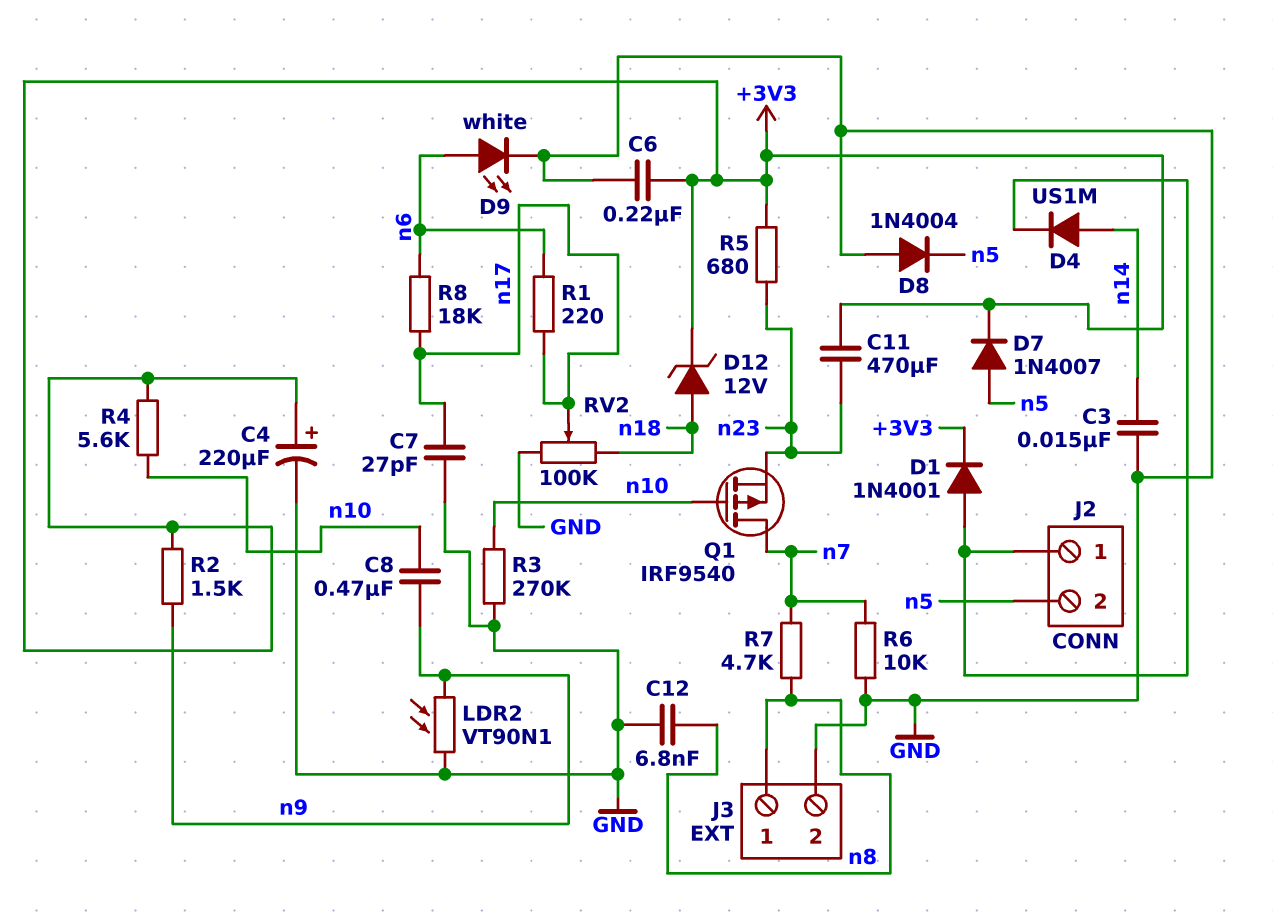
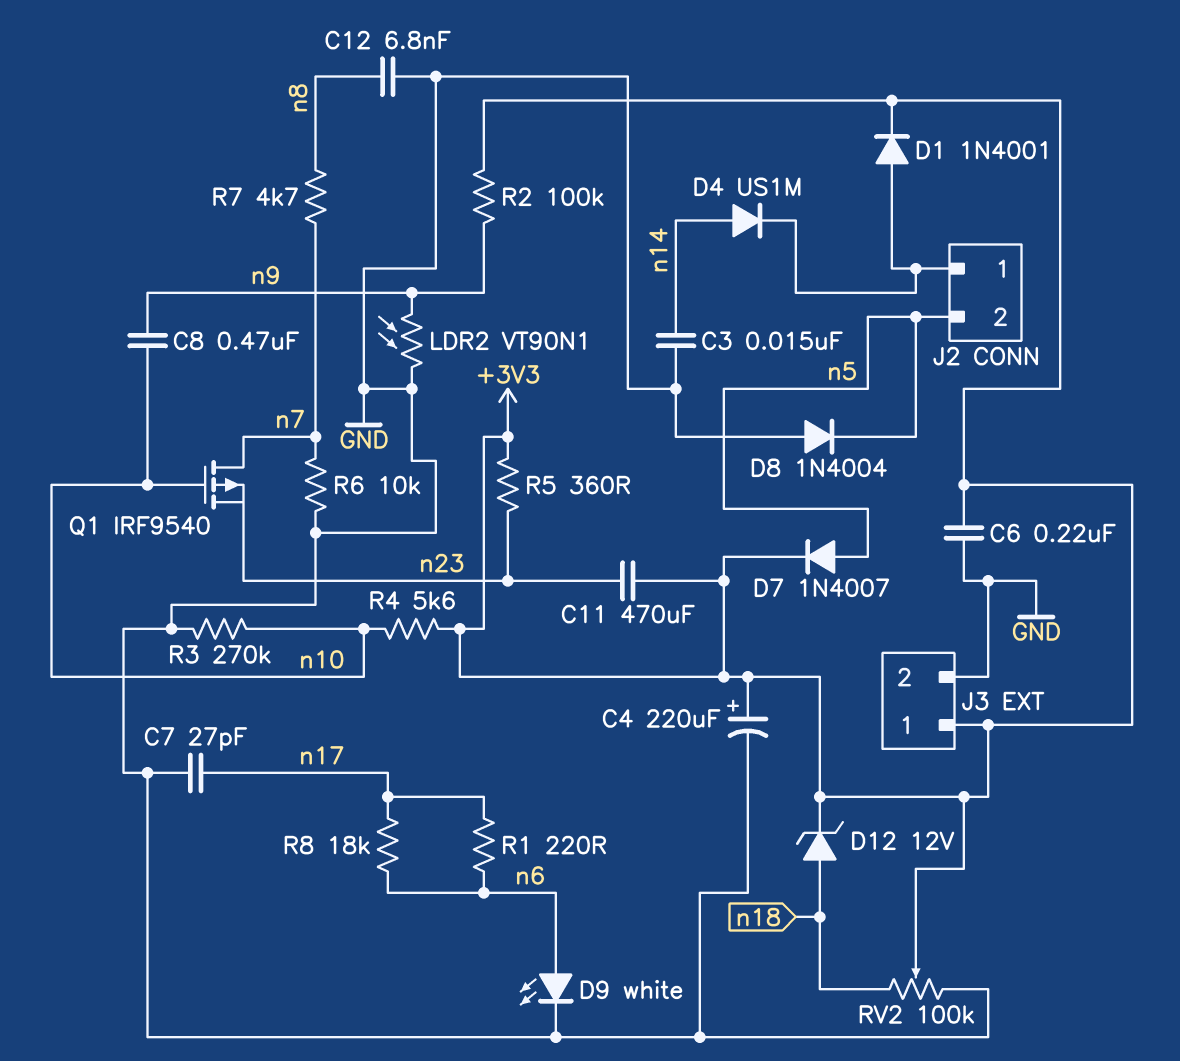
J3 pin 1: n8 -> +3V3
R2: 1.5k (+3V3, n9) -> 100k (+3V3, n9)
R5: 680 (+3V3, n23) -> 360 (+3V3, n23)
RV2: 100k (GND, n18, wiper n17) -> 100k (GND, n18, wiper +3V3)

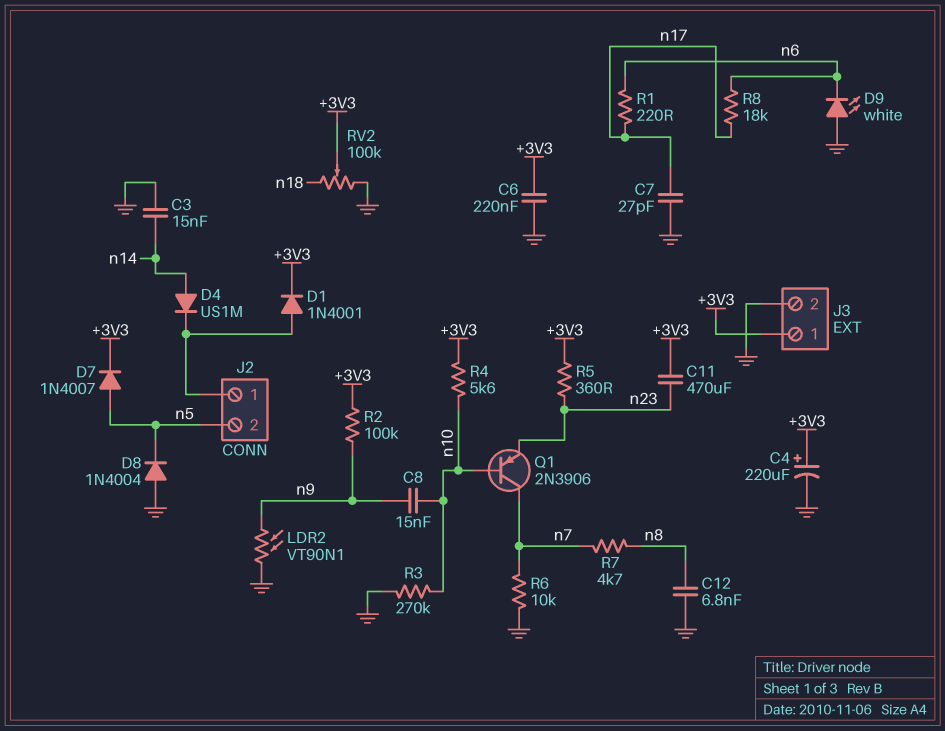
C8: 470nF (n9, n10) -> 15nF (n9, n10)
D9: LED white (A n6, K GND) -> LED white (A GND, K n6)
D12: zener 12V (A n18, K +3V3) -> none
Q1: PMOS IRF9540 (G n10, D n7, S n23) -> PNP 2N3906 (B n10, C n7, E n23)

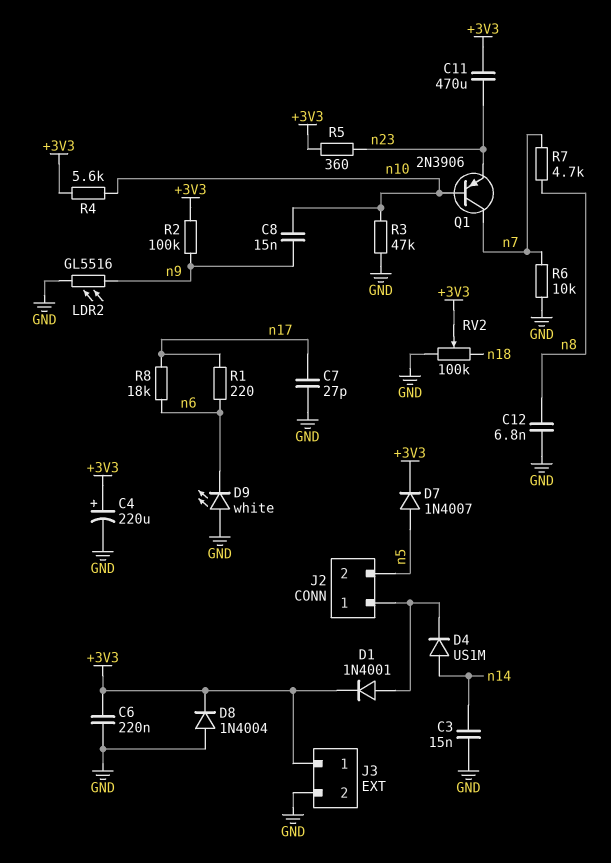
D8: diode 1N4004 (A GND, K n5) -> diode 1N4004 (A GND, K +3V3)
LDR2: VT90N1 (GND, n9) -> GL5516 (GND, n9)
R3: 270k (GND, n10) -> 47k (GND, n10)

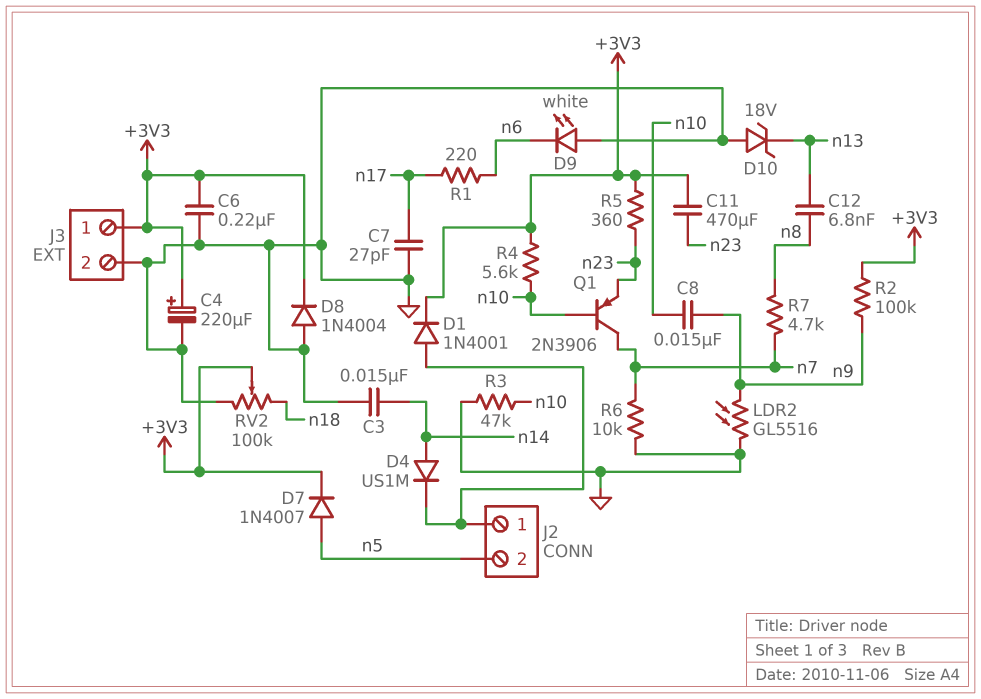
C12: 6.8nF (GND, n8) -> 6.8nF (n8, n13)
D10: none -> zener 18V (A GND, K n13)
R8: 18k (n6, n17) -> none

